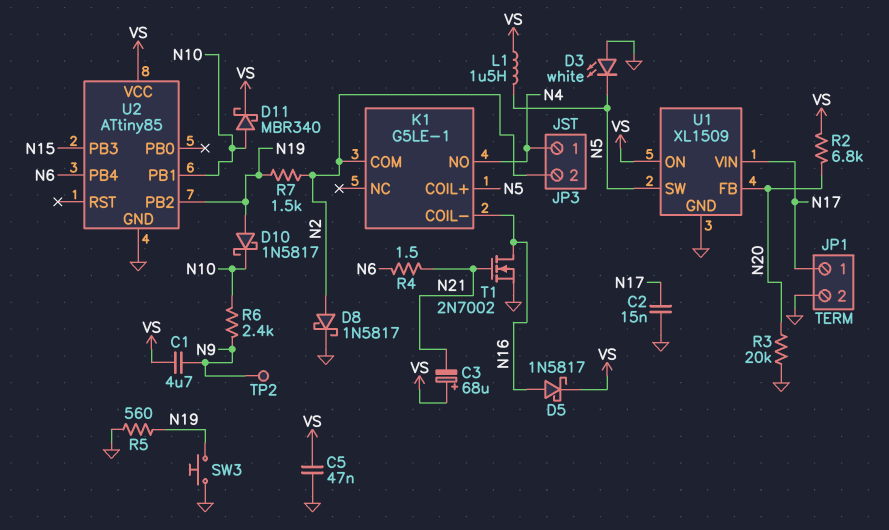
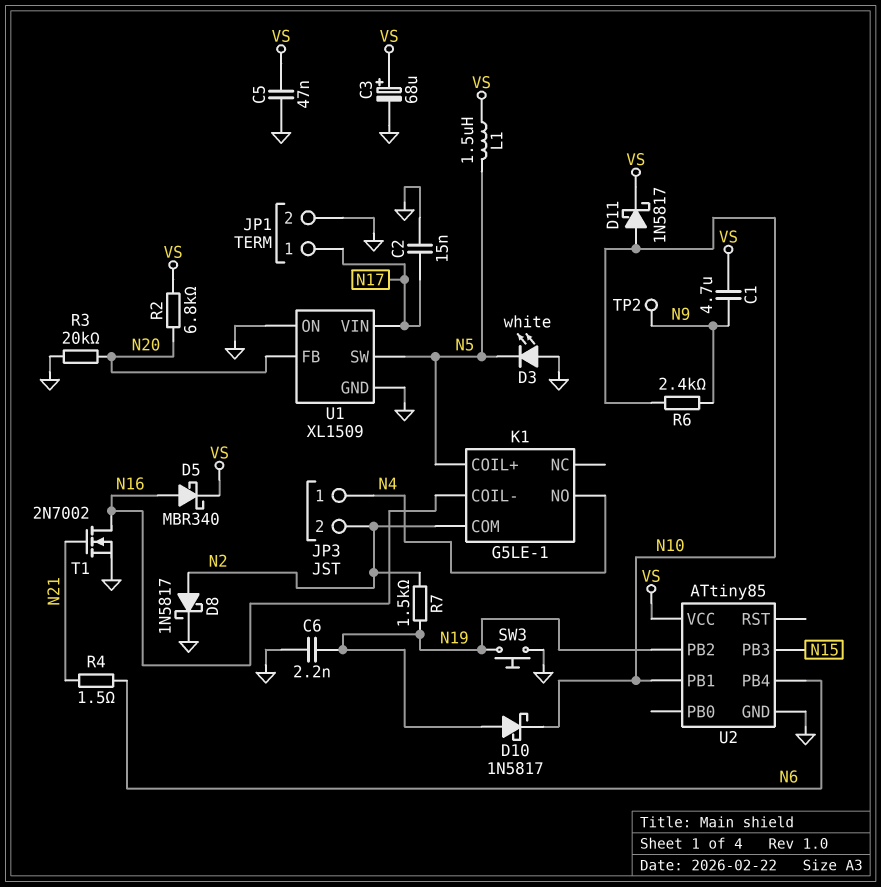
C3: 68uF (plus VS, minus N21) -> 68uF (plus VS, minus GND)
C6: none -> 2.2nF (GND, N19)
D5: schottky 1N5817 (A N16, K VS) -> schottky MBR340 (A N16, K VS)
D11: schottky MBR340 (A N10, K VS) -> schottky 1N5817 (A N10, K VS)
R5: 560 (GND, N19) -> none
U1 pin ON: VS -> GND

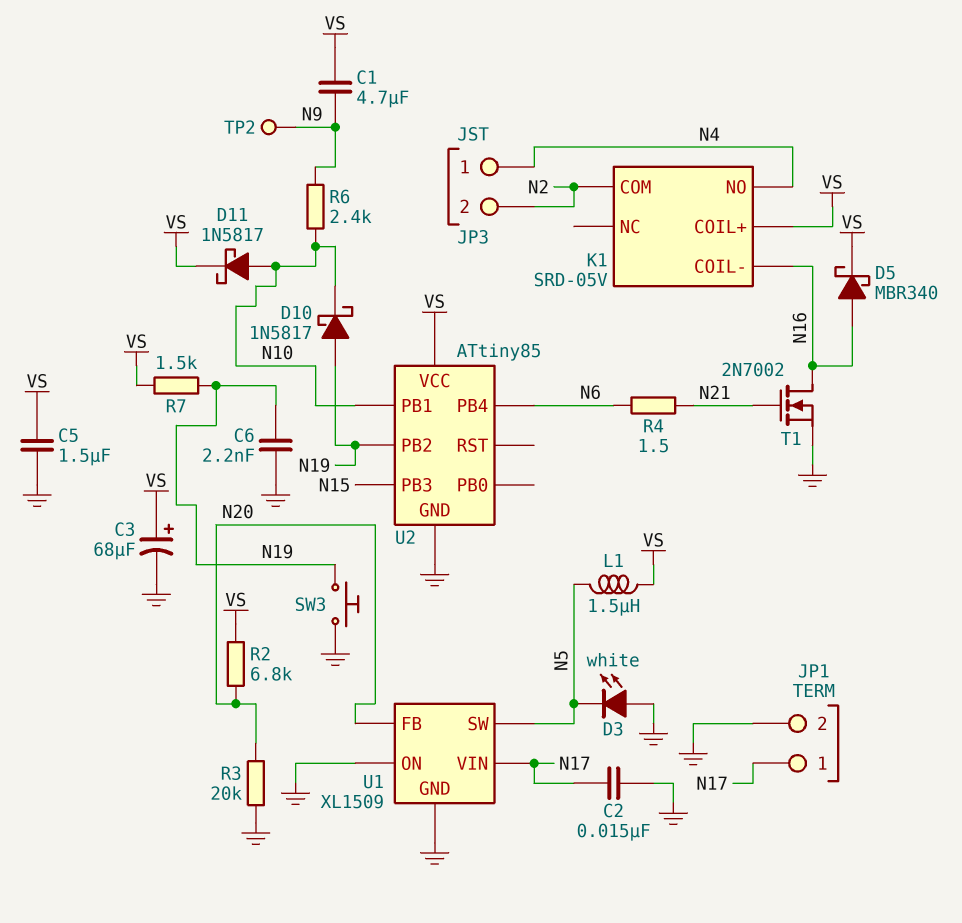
C5: 47nF (GND, VS) -> 1.5uF (GND, VS)
D8: schottky 1N5817 (A N2, K GND) -> none
K1: G5LE-1 -> SRD-05V
K1 pin COIL+: N5 -> VS
R7: 1.5k (N2, N19) -> 1.5k (N19, VS)

